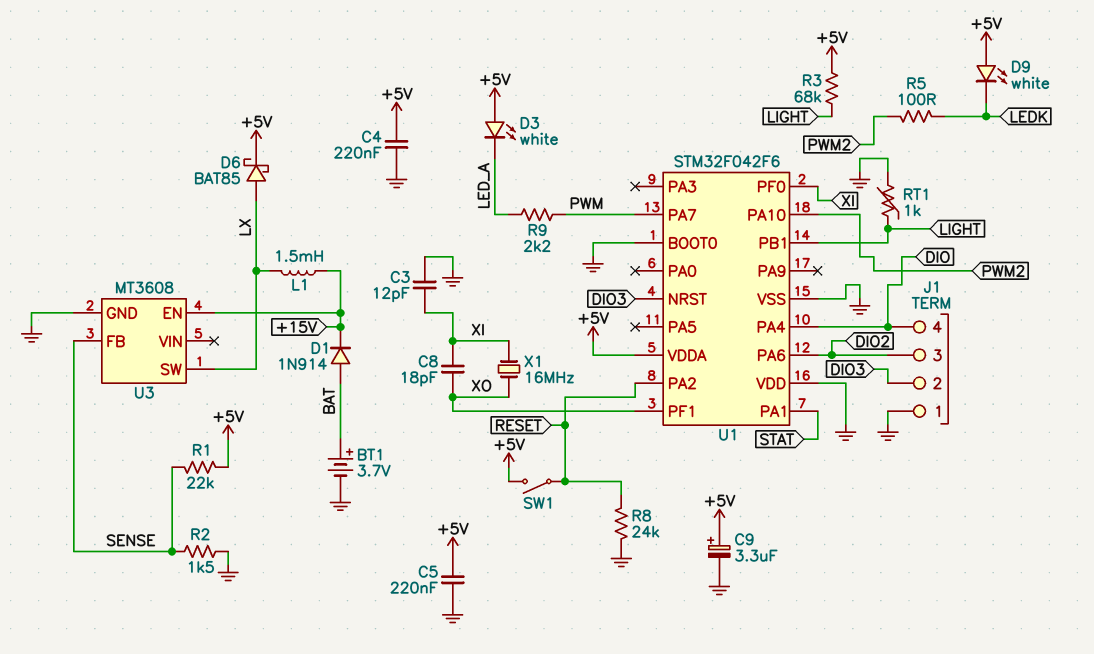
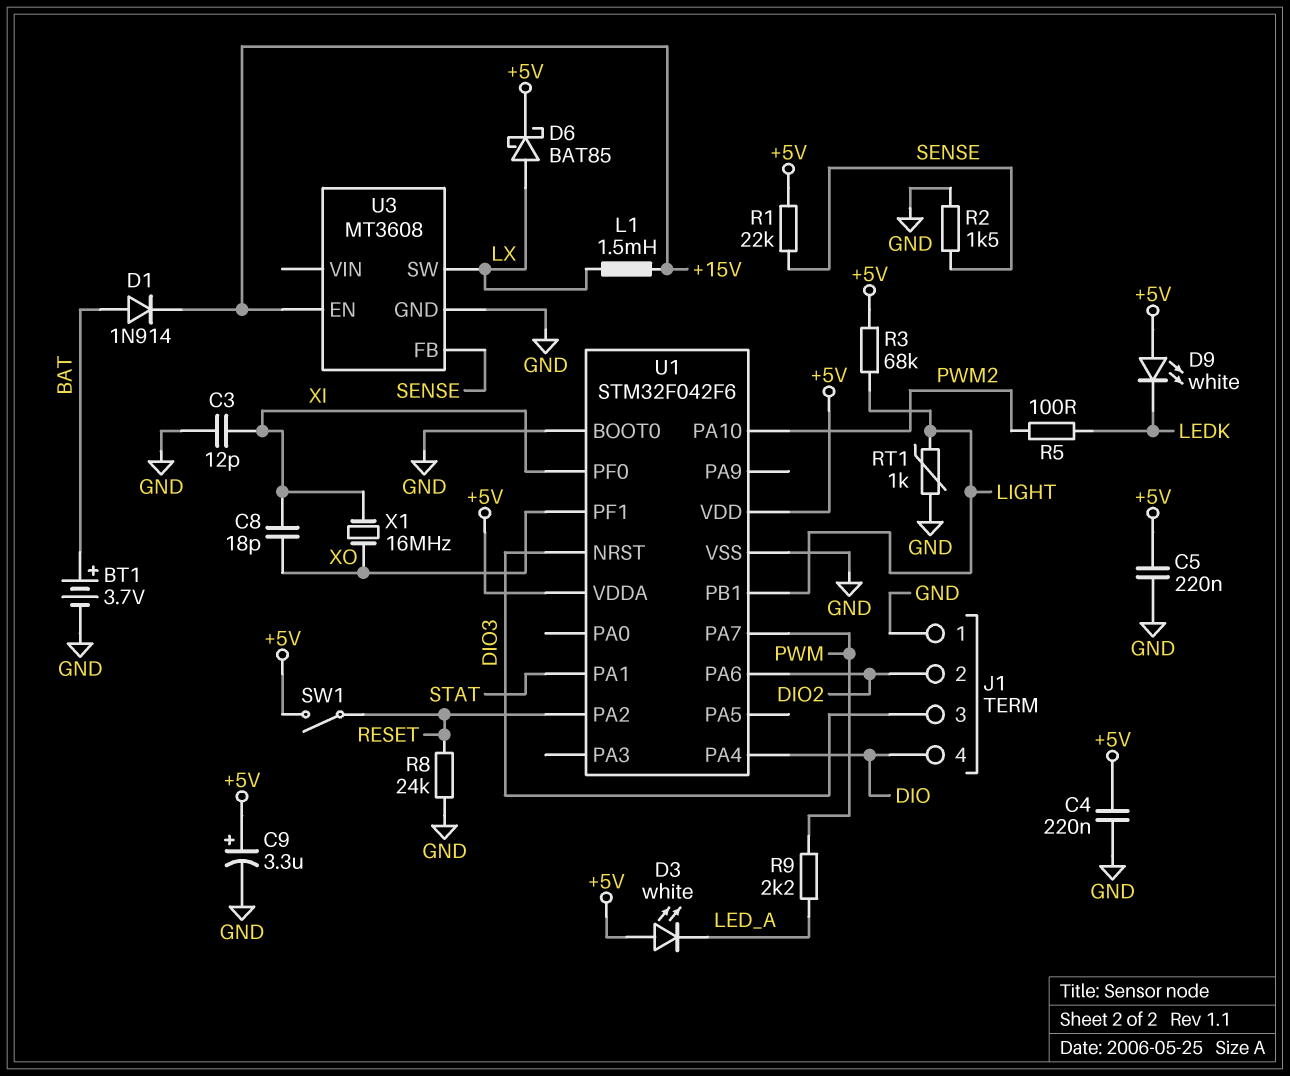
J1 pin 2: DIO3 -> DIO2
J1 pin 3: DIO2 -> DIO3
U1 pin VDD: GND -> +5V

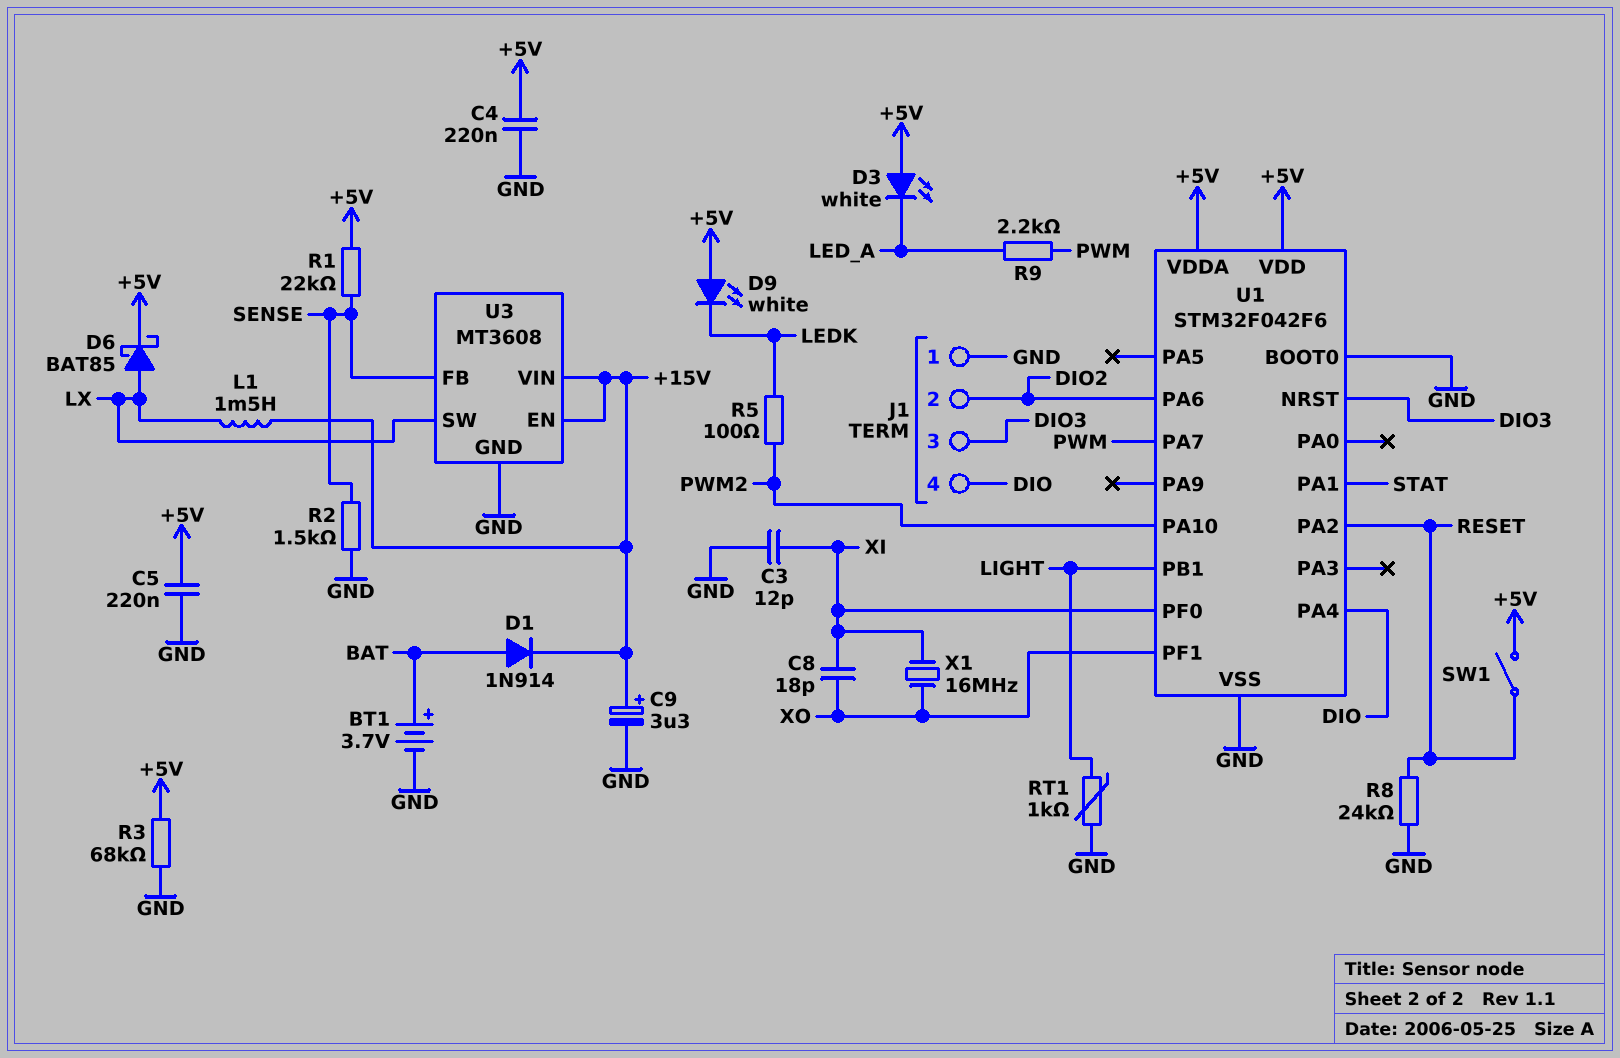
C9: 3.3uF (plus +5V, minus GND) -> 3.3uF (plus +15V, minus GND)
R3: 68k (+5V, LIGHT) -> 68k (+5V, GND)
U3 pin VIN: none -> +15V

